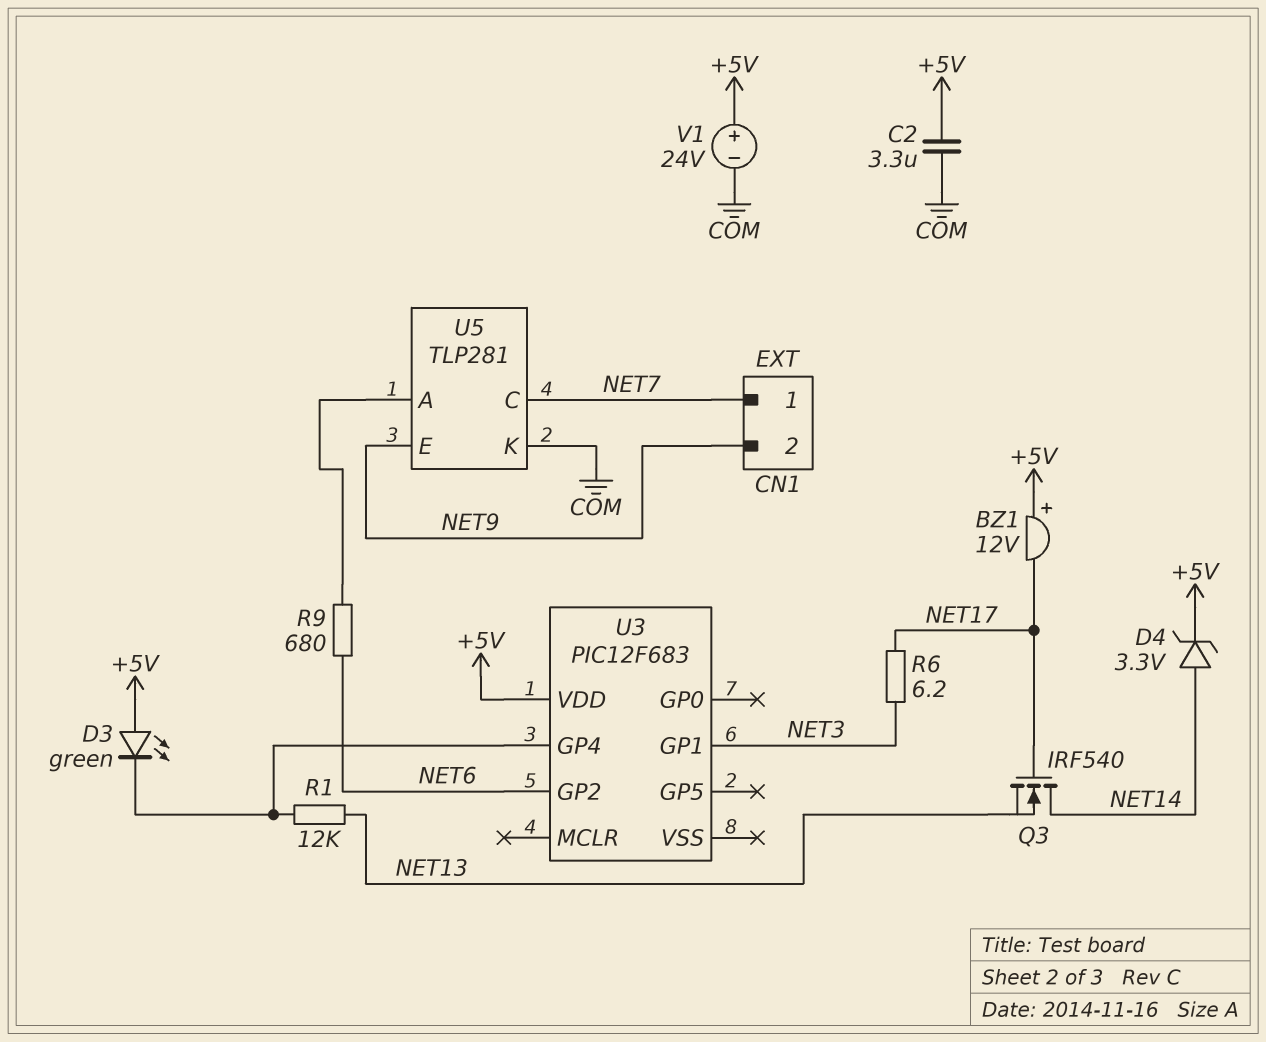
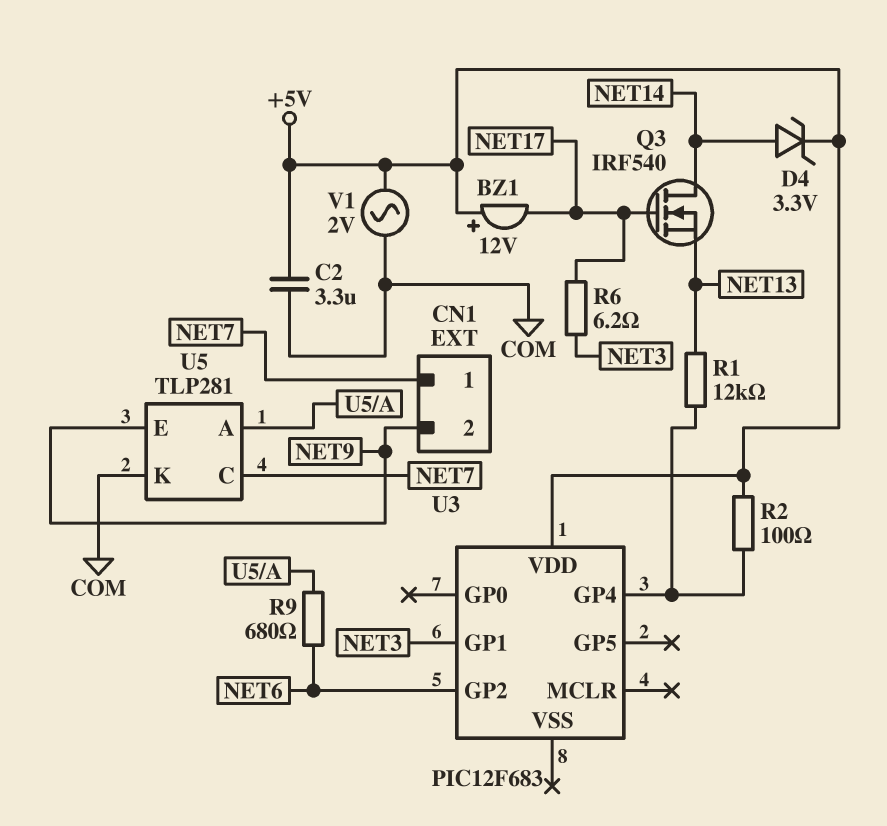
D3: LED green (A +5V, K U3/GP4) -> none
R2: none -> 100 (+5V, U3/GP4)
V1: 24V (plus +5V, minus COM) -> AC 2V (+5V, COM)

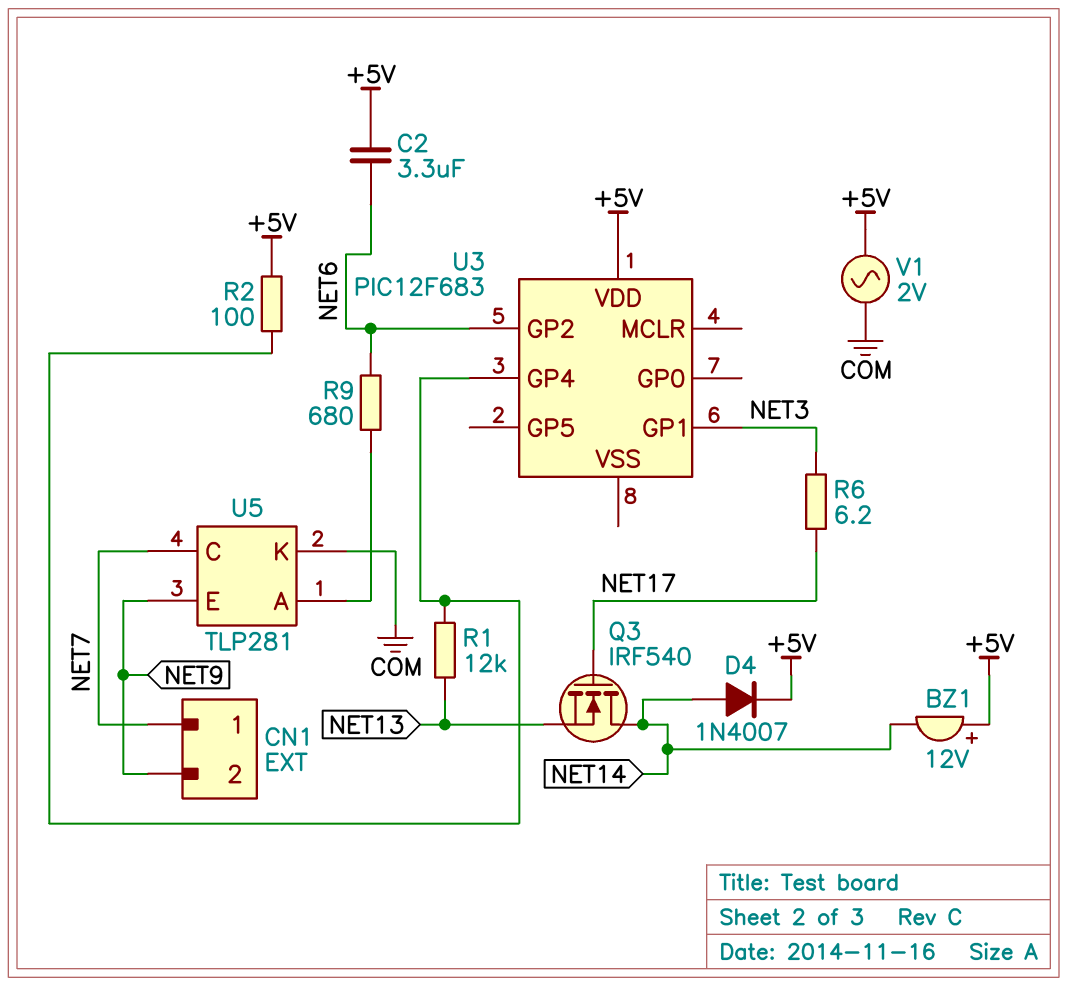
BZ1: buzzer 12V (plus +5V, minus NET17) -> buzzer 12V (plus +5V, minus NET14)
C2: 3.3uF (+5V, COM) -> 3.3uF (+5V, NET6)
D4: zener 3.3V (A NET14, K +5V) -> diode 1N4007 (A NET14, K +5V)

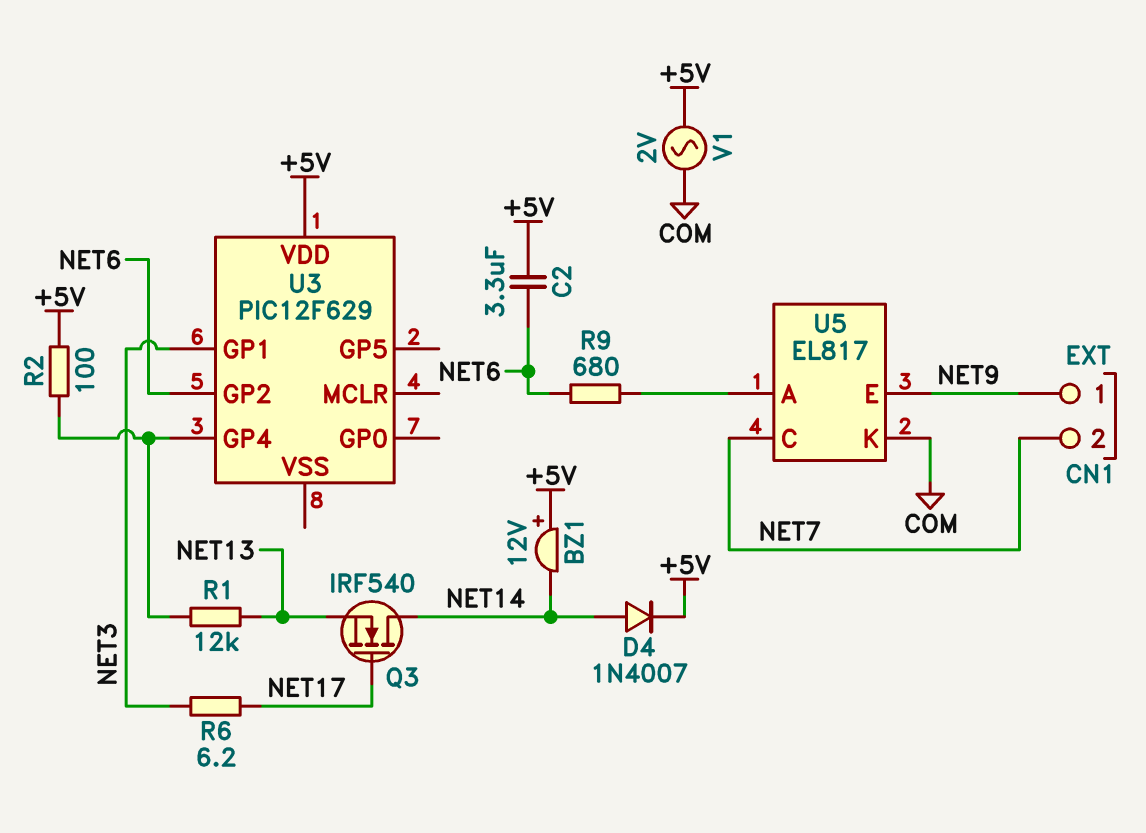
CN1 pin 1: NET7 -> NET9
CN1 pin 2: NET9 -> NET7
U3: PIC12F683 -> PIC12F629
U5: TLP281 -> EL817

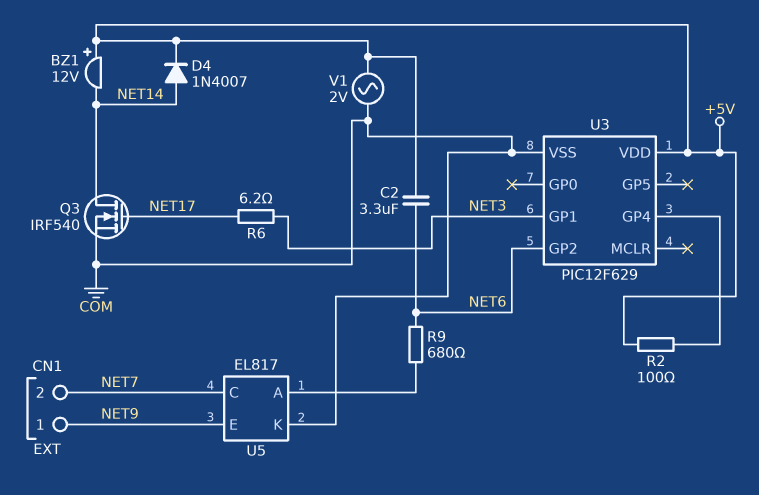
Q3: NMOS IRF540 (G NET17, D NET14, S NET13) -> NMOS IRF540 (G NET17, D NET14, S COM)
R1: 12k (NET13, U3/GP4) -> none
U3 pin VSS: none -> COM

